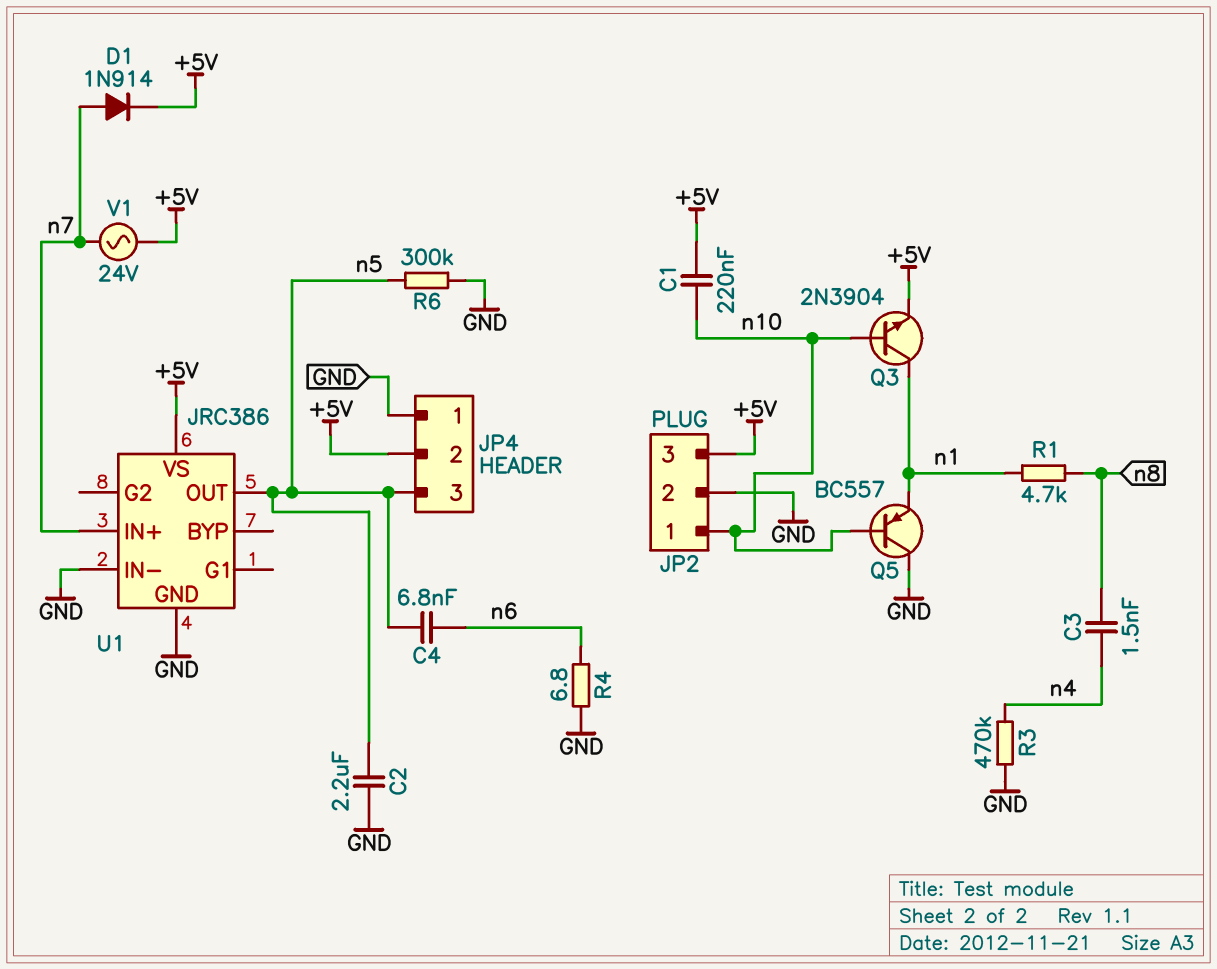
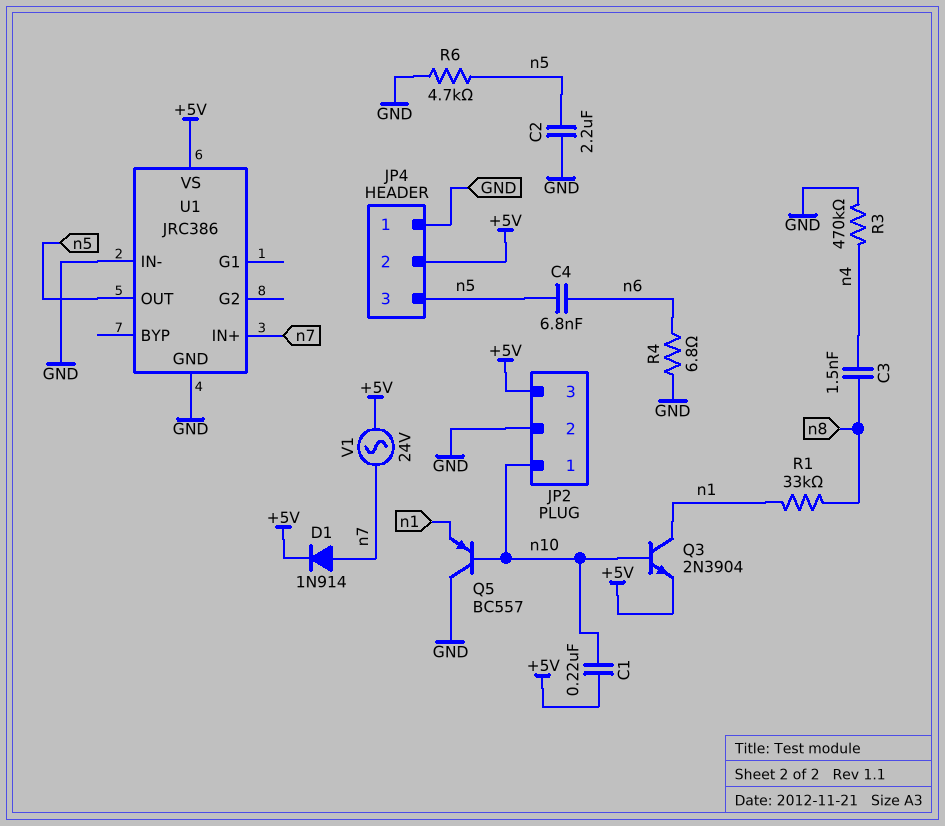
R1: 4.7k (n1, n8) -> 33k (n1, n8)
R6: 300k (GND, n5) -> 4.7k (GND, n5)

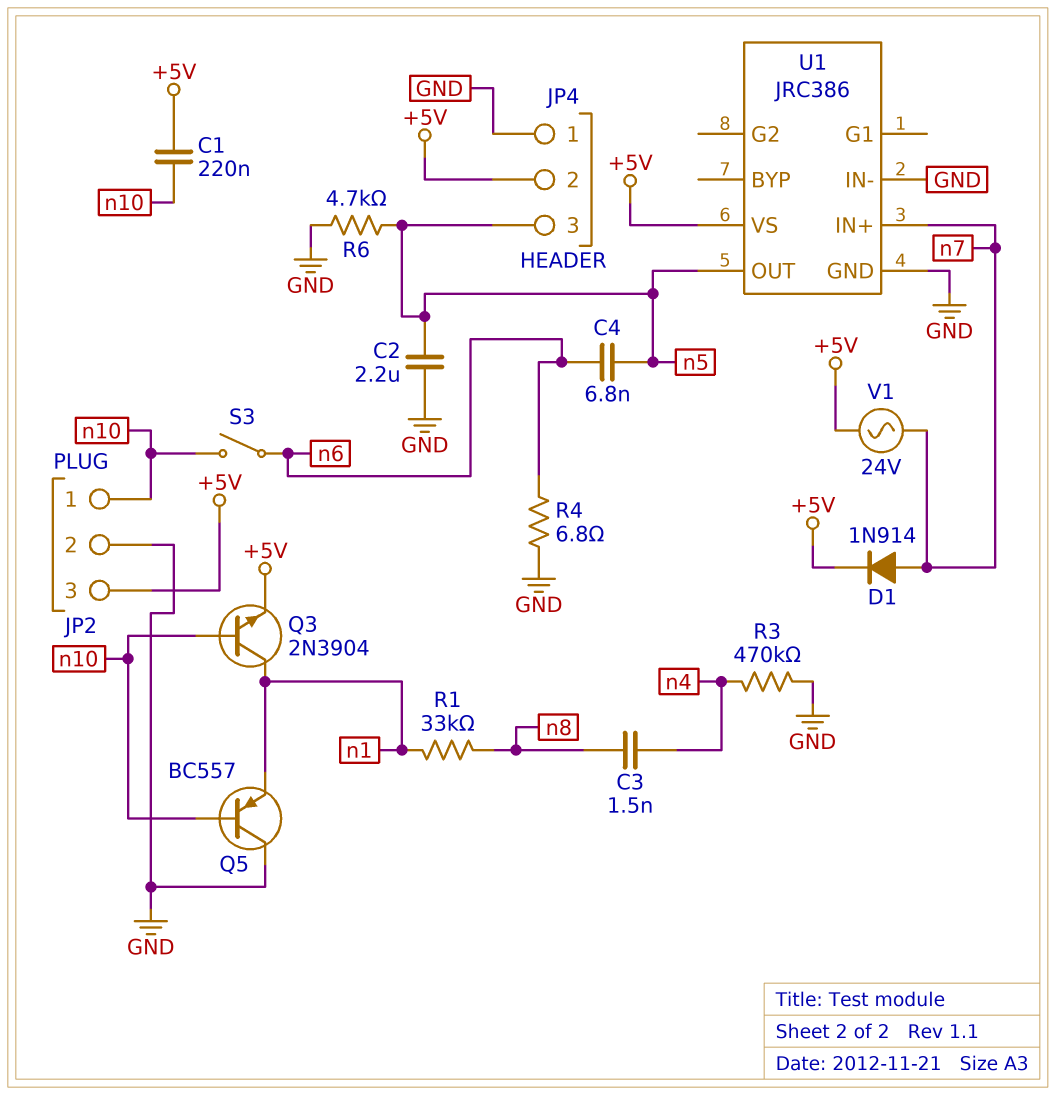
S3: none -> switch (n6, n10)

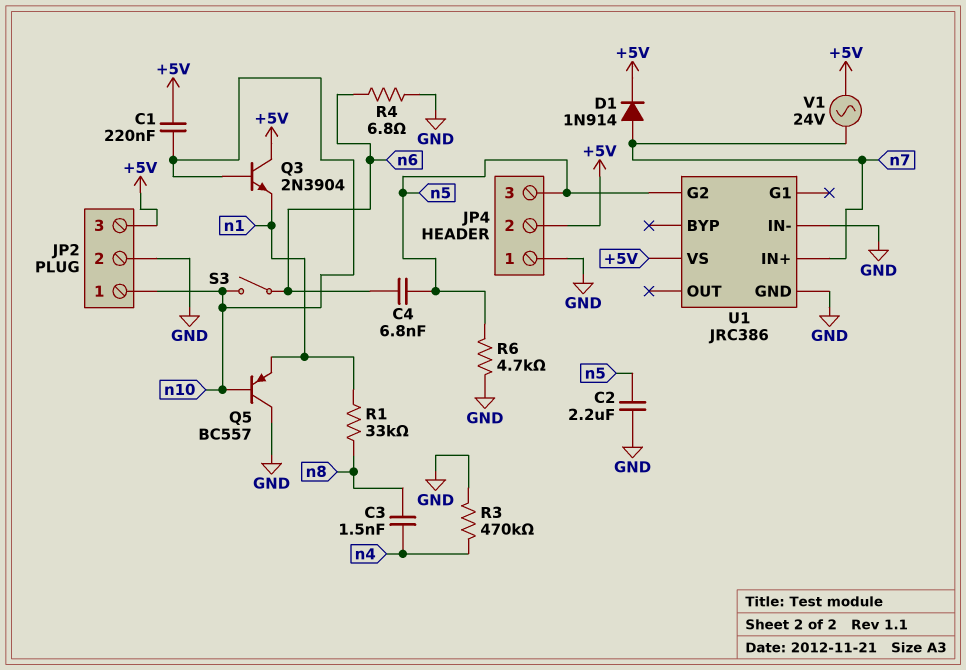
Q3: NPN 2N3904 (B n10, C n1, E +5V) -> NPN 2N3904 (B n10, C +5V, E n1)
U1 pin G2: none -> n5
U1 pin OUT: n5 -> none

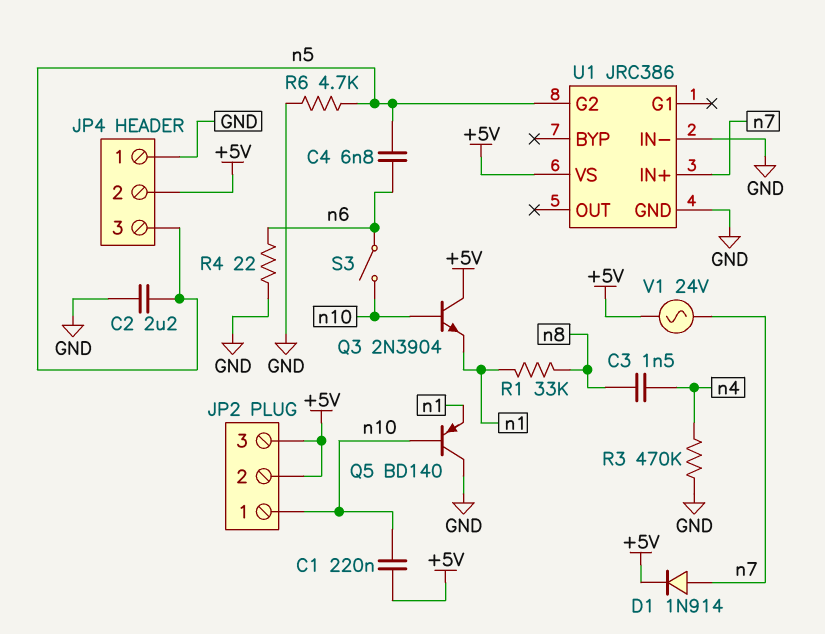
JP2 pin 2: GND -> +5V
Q5: PNP BC557 (B n10, C GND, E n1) -> PNP BD140 (B n10, C GND, E n1)
R4: 6.8 (GND, n6) -> 22 (GND, n6)

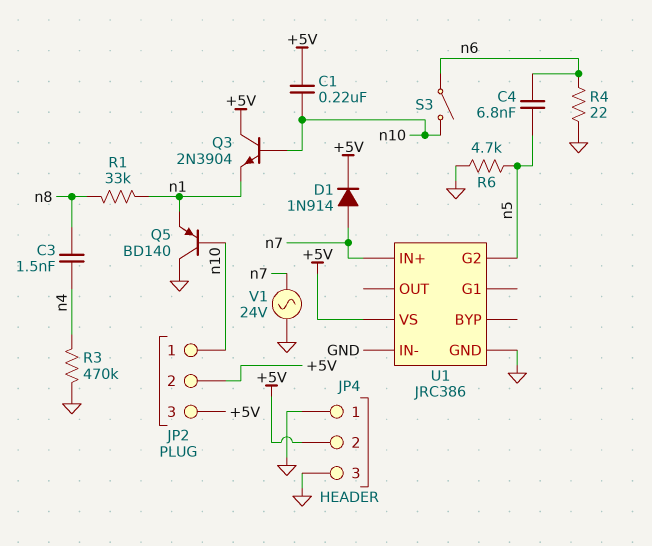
C2: 2.2uF (GND, n5) -> none
JP4 pin 3: n5 -> GND
V1: AC 24V (+5V, n7) -> AC 24V (GND, n7)

